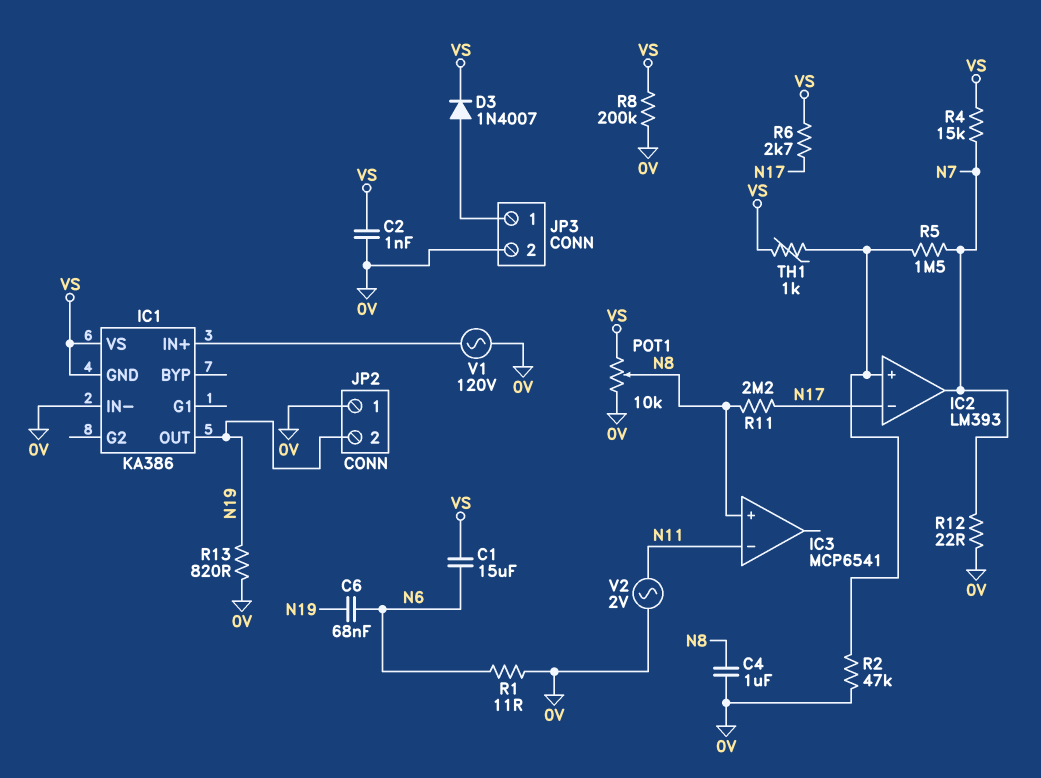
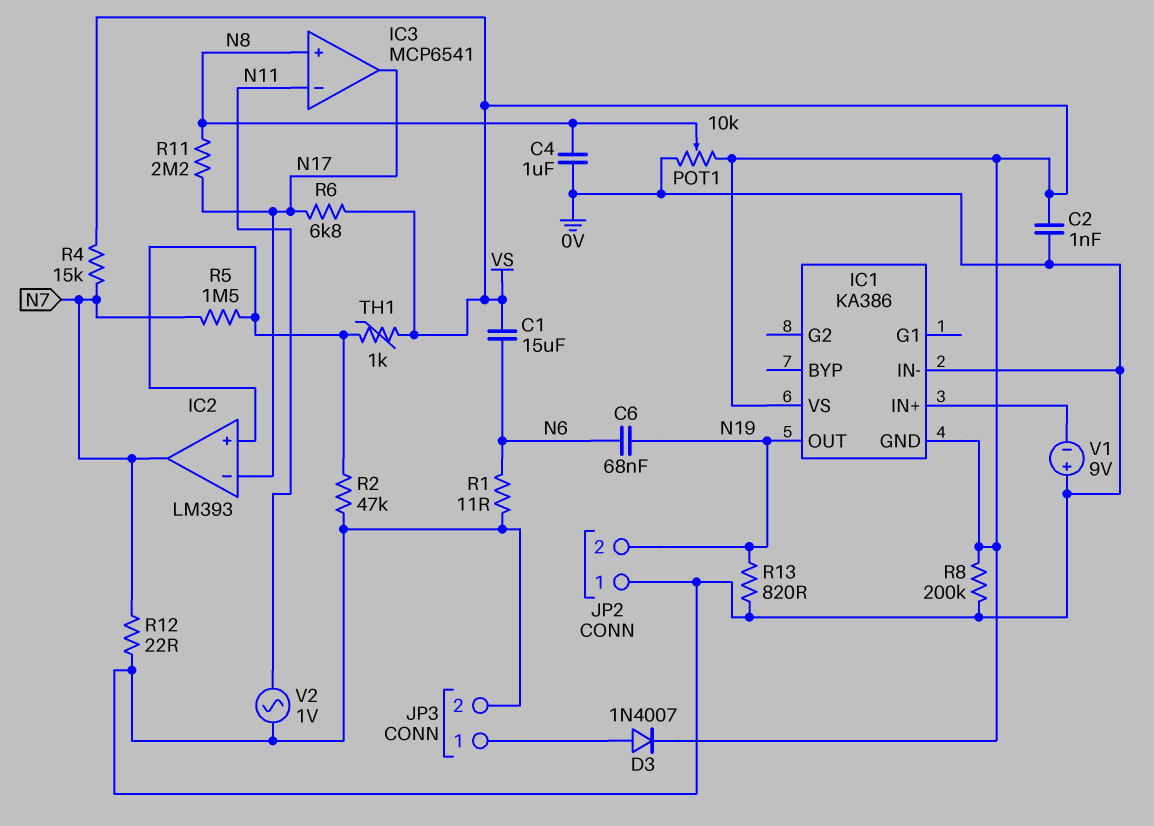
IC3 pin out: none -> N17
R6: 2.7k (N17, VS) -> 6.8k (N17, VS)
V1: AC 120V (0V, IC1/IN+) -> 9V (plus 0V, minus IC1/IN+)
V2: AC 2V (0V, N11) -> AC 1V (0V, N11)

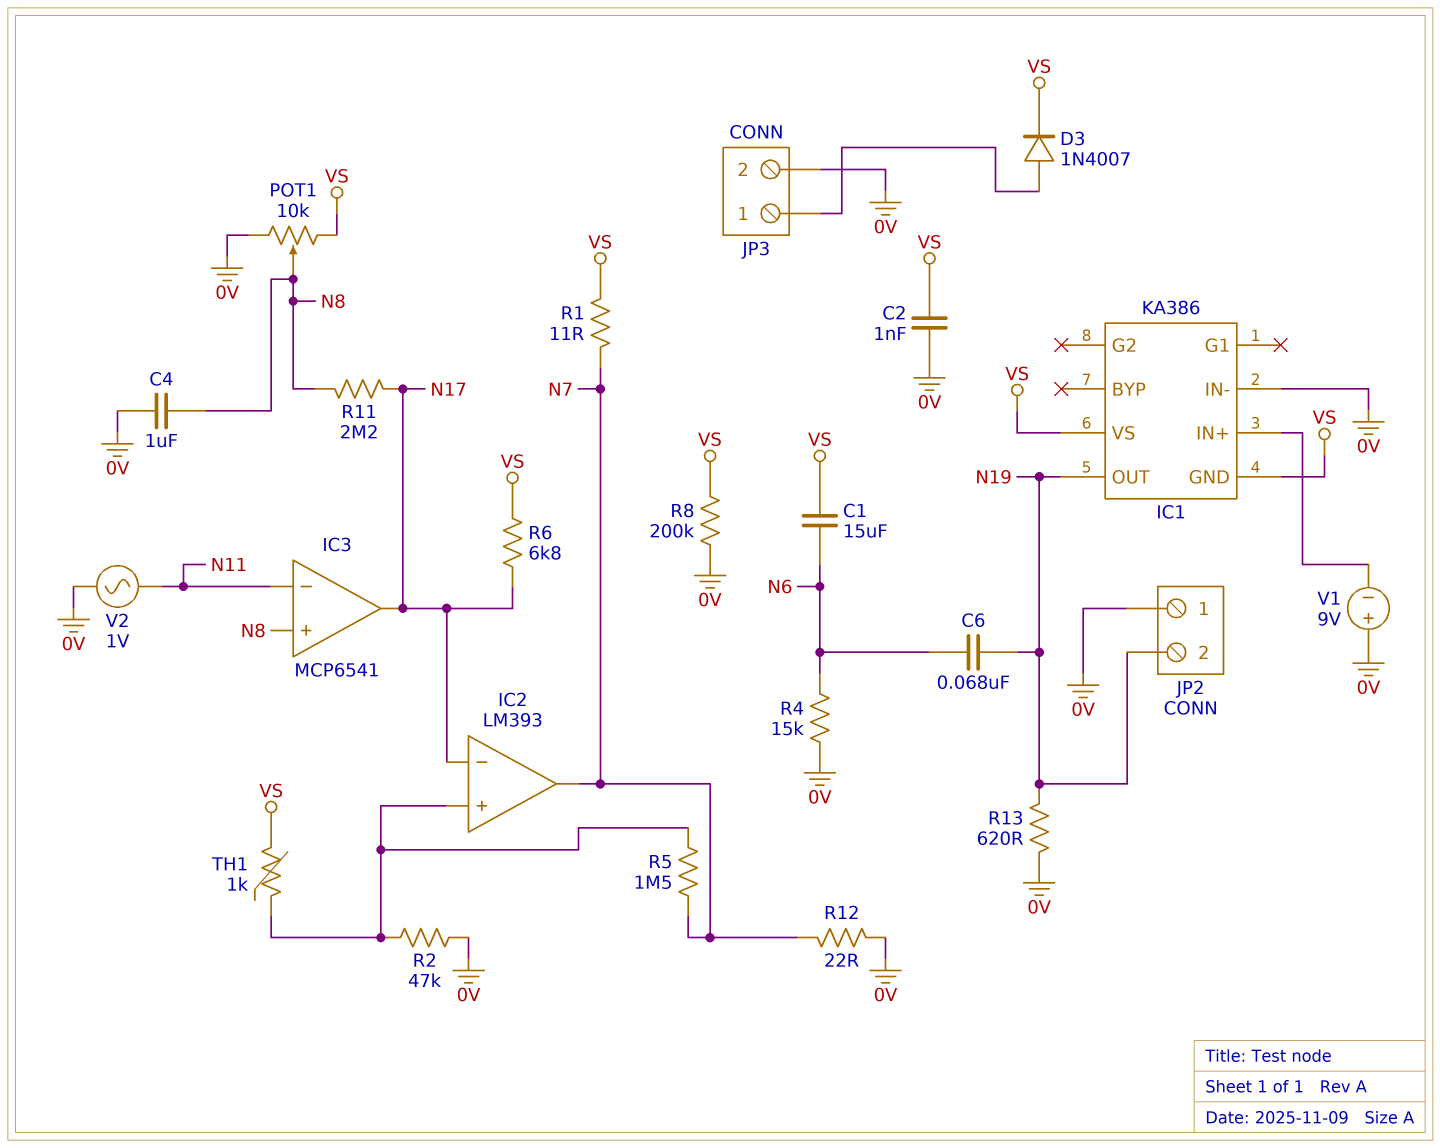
R1: 11 (0V, N6) -> 11 (N7, VS)
R4: 15k (N7, VS) -> 15k (0V, N6)
R13: 820 (0V, N19) -> 620 (0V, N19)

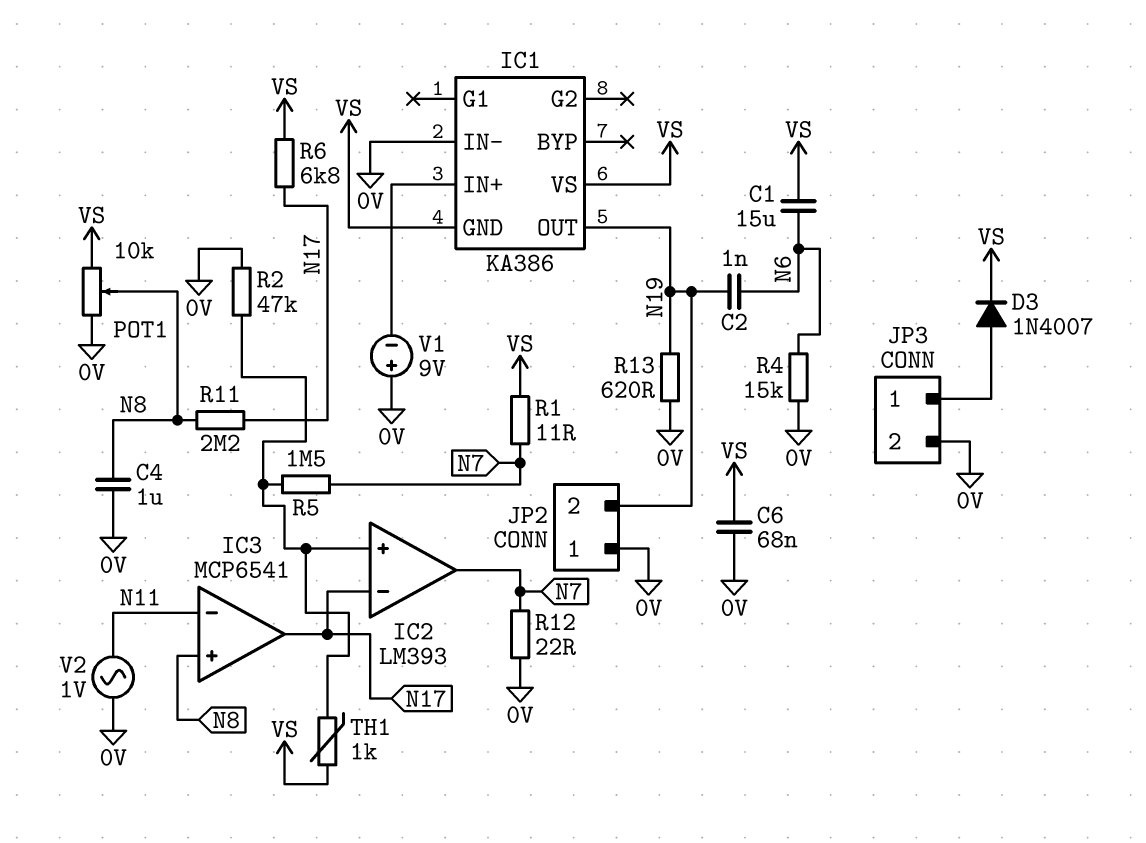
C2: 1nF (0V, VS) -> 1nF (N6, N19)
C6: 68nF (N6, N19) -> 68nF (0V, VS)
R8: 200k (0V, VS) -> none

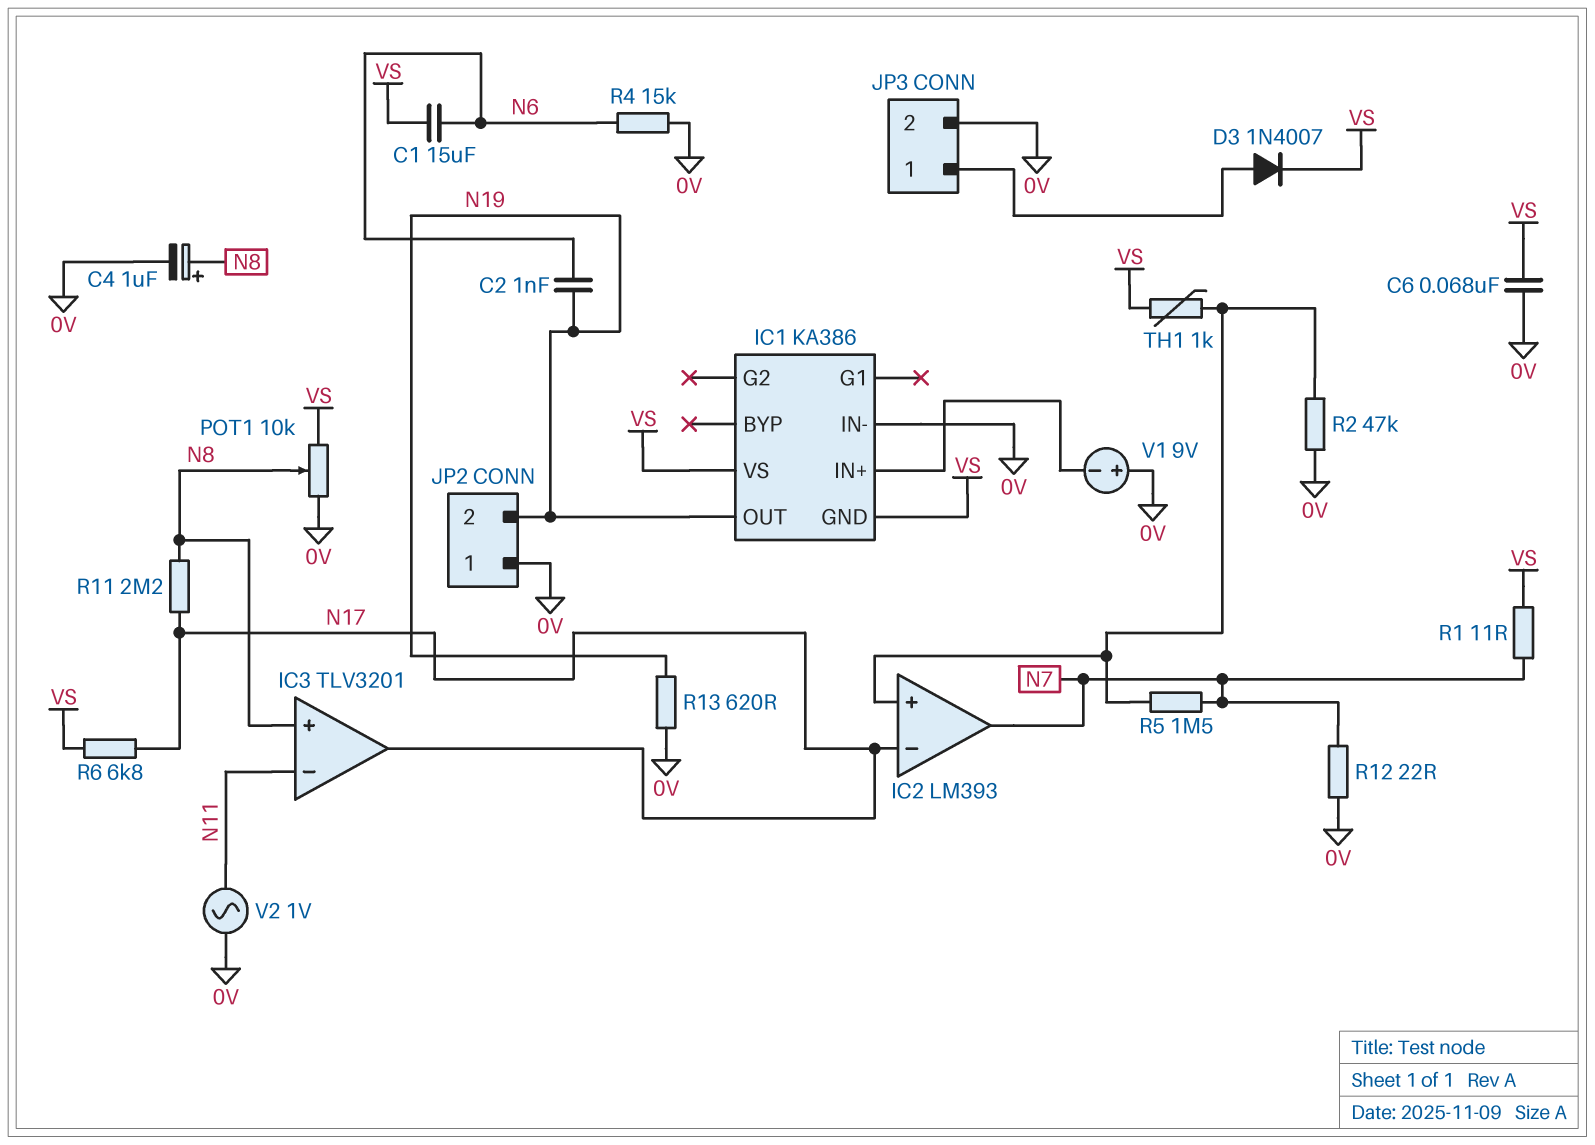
C4: 1uF (0V, N8) -> 1uF (plus N8, minus 0V)
IC3: MCP6541 -> TLV3201

